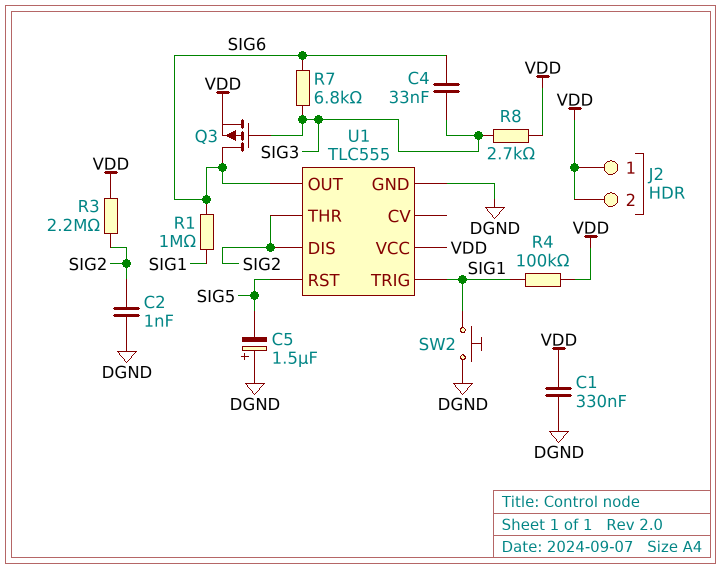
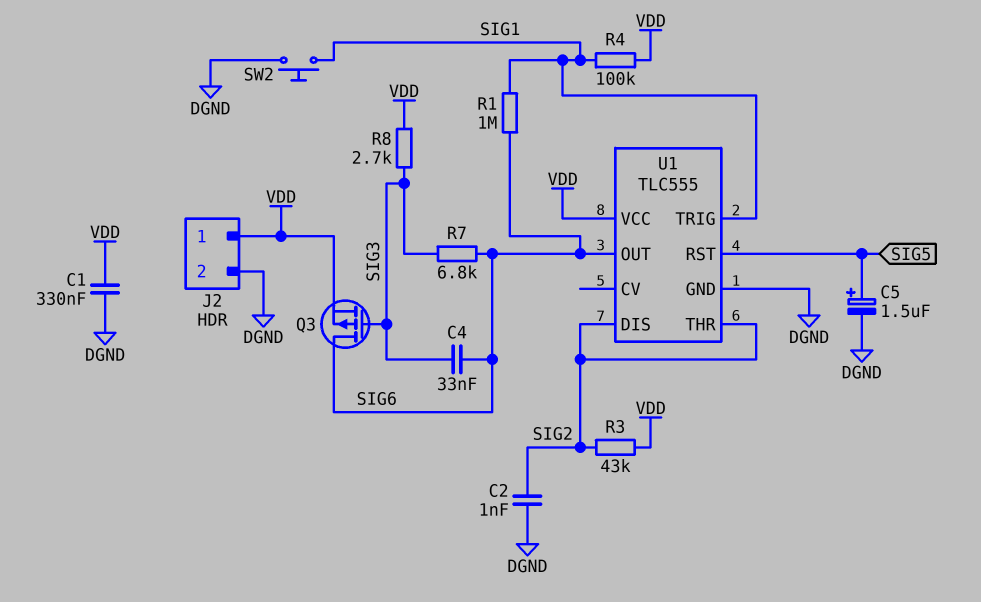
C5: 1.5uF (plus DGND, minus SIG5) -> 1.5uF (plus SIG5, minus DGND)
J2 pin 2: VDD -> DGND
R3: 2.2M (SIG2, VDD) -> 43k (SIG2, VDD)

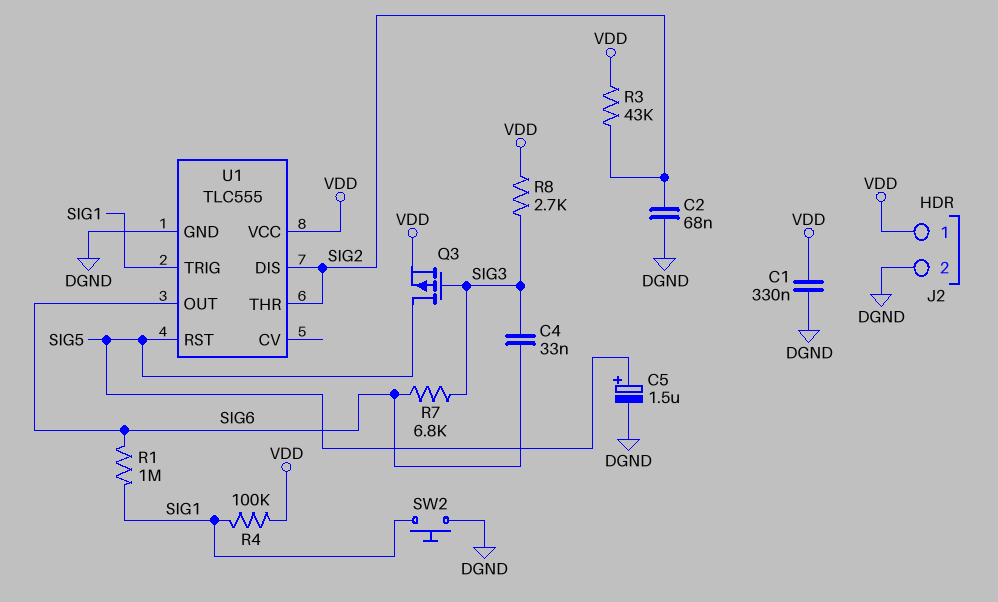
C2: 1nF (DGND, SIG2) -> 68nF (DGND, SIG2)
Q3: PMOS (G SIG3, D SIG6, S VDD) -> PMOS (G SIG3, D SIG5, S VDD)

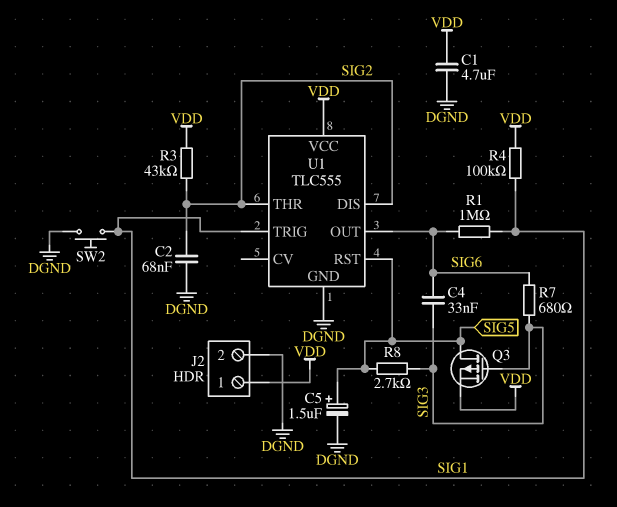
C1: 330nF (DGND, VDD) -> 4.7uF (DGND, VDD)
R7: 6.8k (SIG3, SIG6) -> 680 (SIG3, SIG6)
R8: 2.7k (SIG3, VDD) -> 2.7k (SIG3, SIG5)

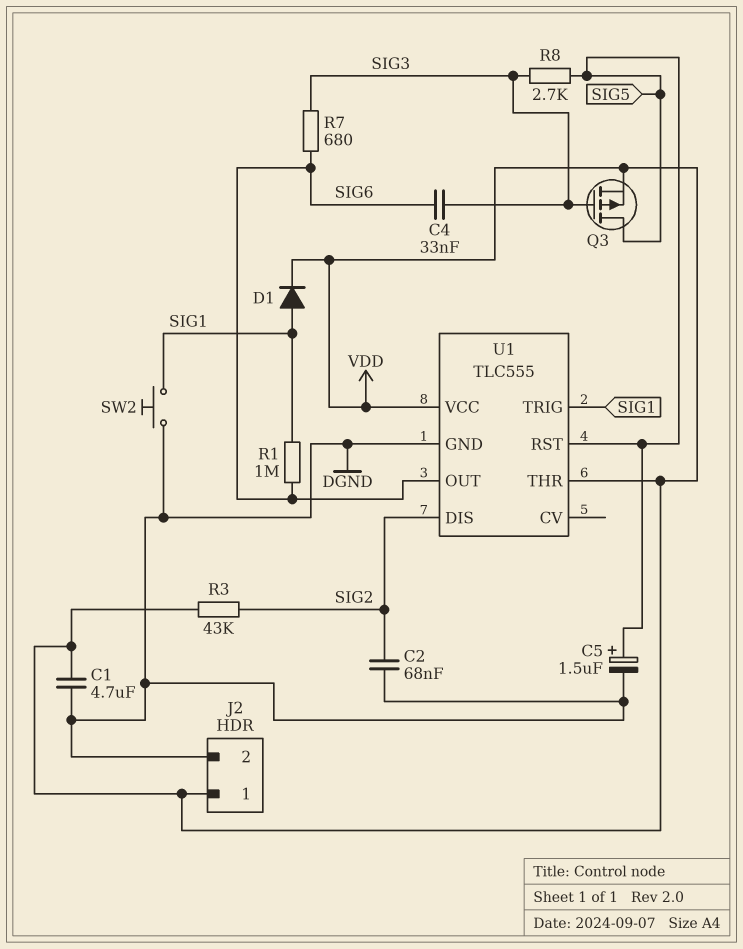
D1: none -> diode (A SIG1, K VDD)
R4: 100k (SIG1, VDD) -> none
U1 pin THR: SIG2 -> VDD

